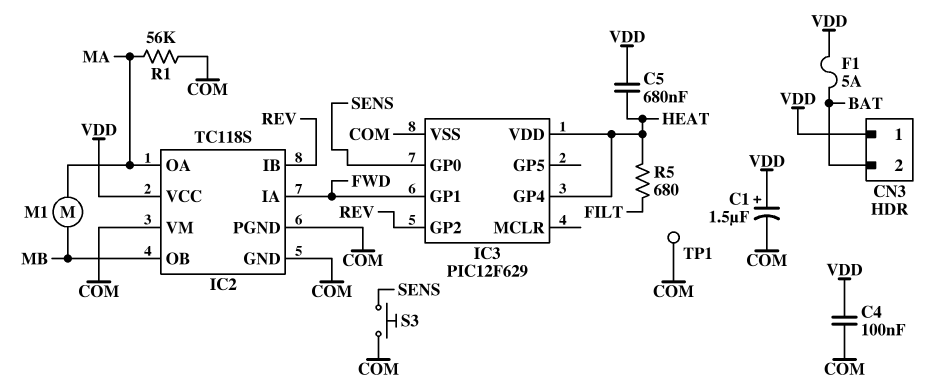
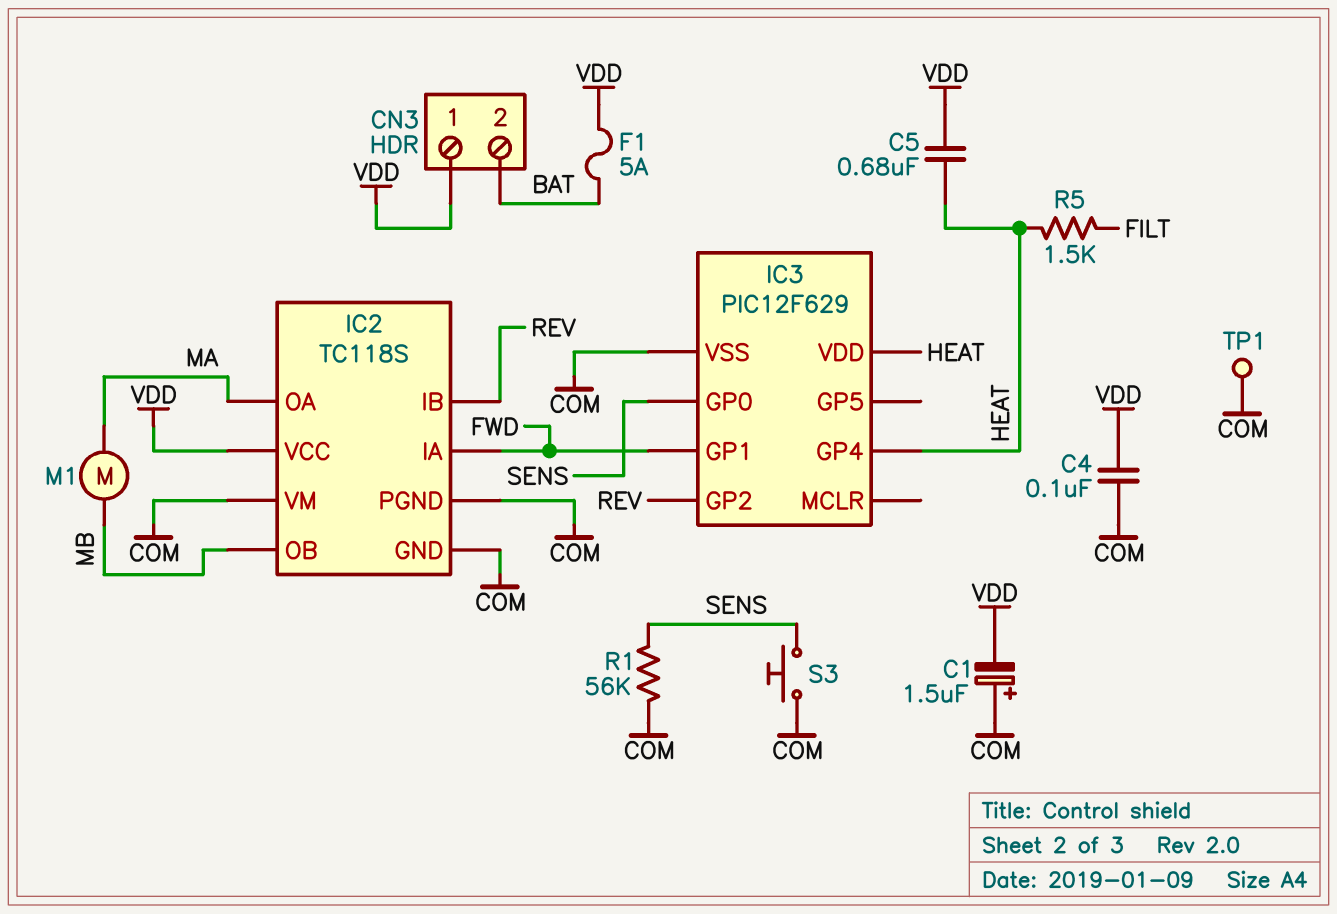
C1: 1.5uF (plus VDD, minus COM) -> 1.5uF (plus COM, minus VDD)
R1: 56k (COM, MA) -> 56k (COM, SENS)
R5: 680 (FILT, HEAT) -> 1.5k (FILT, HEAT)

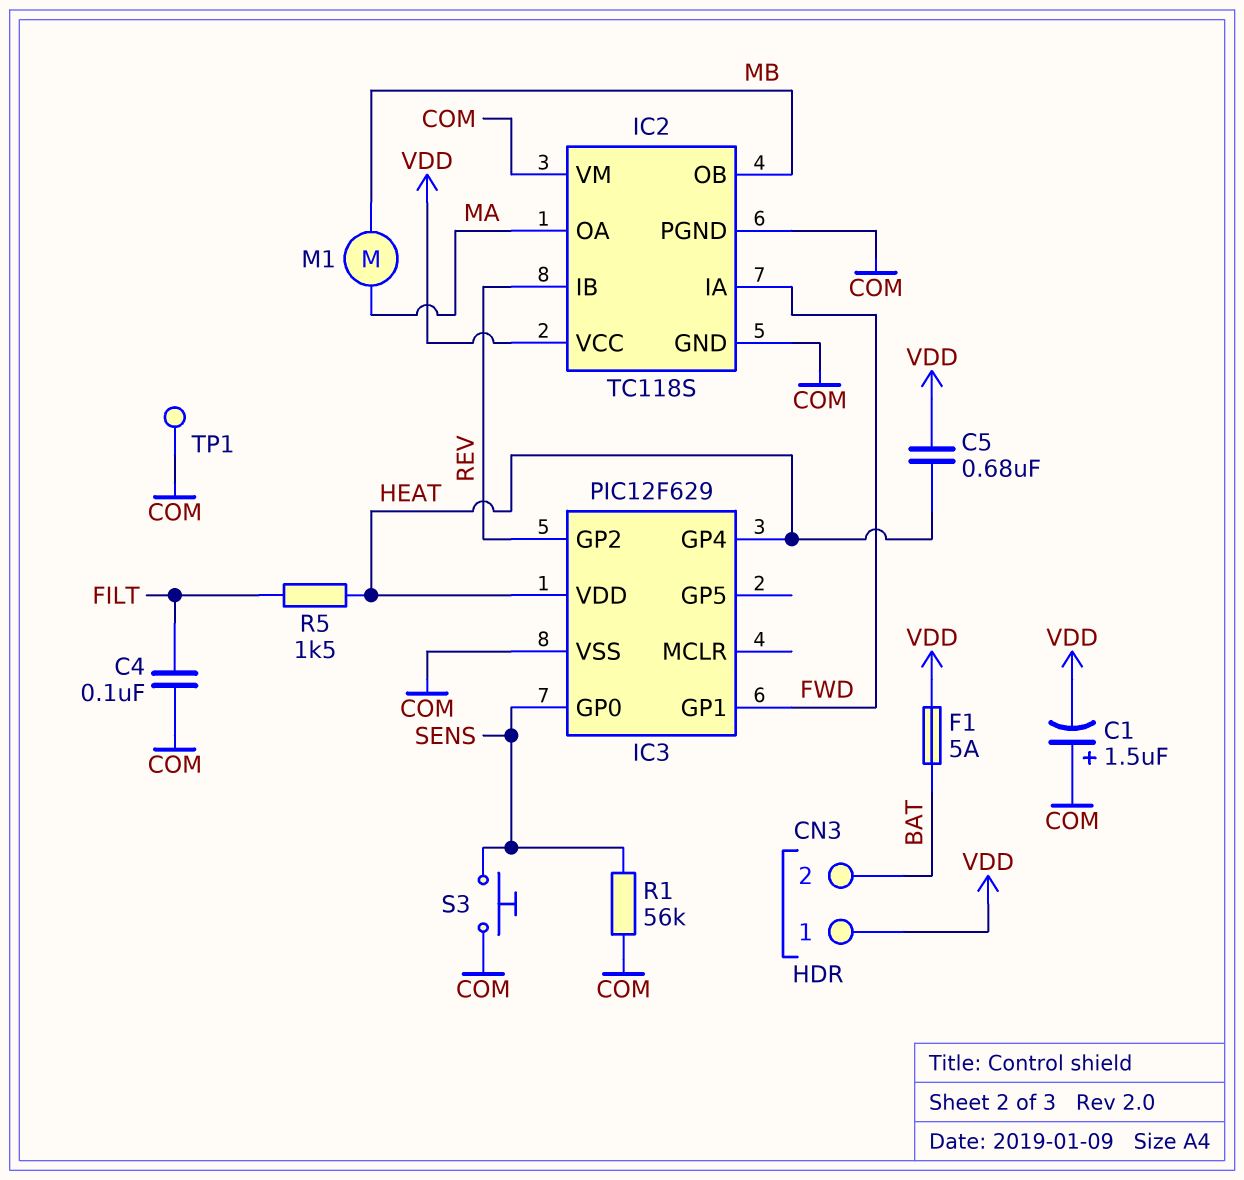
C4: 100nF (COM, VDD) -> 100nF (COM, FILT)

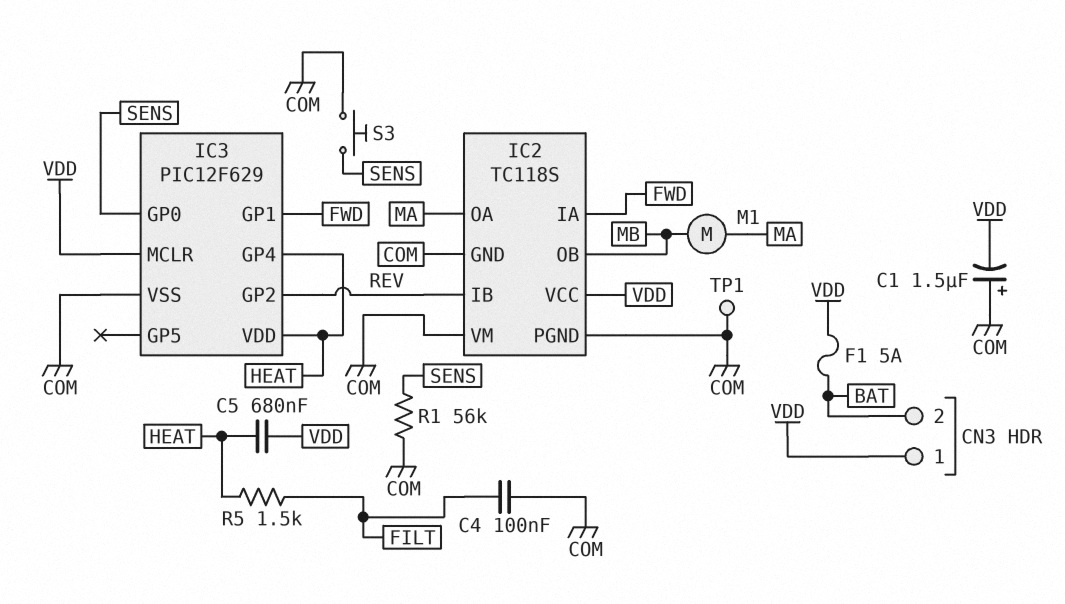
IC3 pin MCLR: none -> VDD

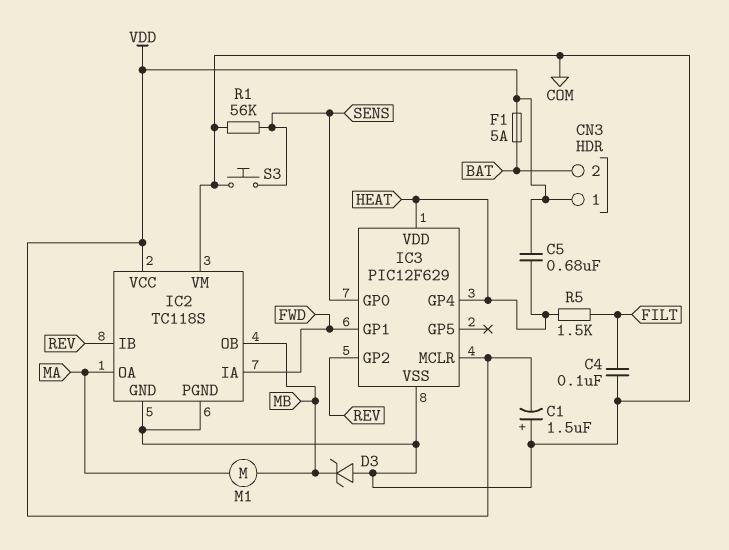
D3: none -> zener (A COM, K MB)
TP1: test point (COM) -> none

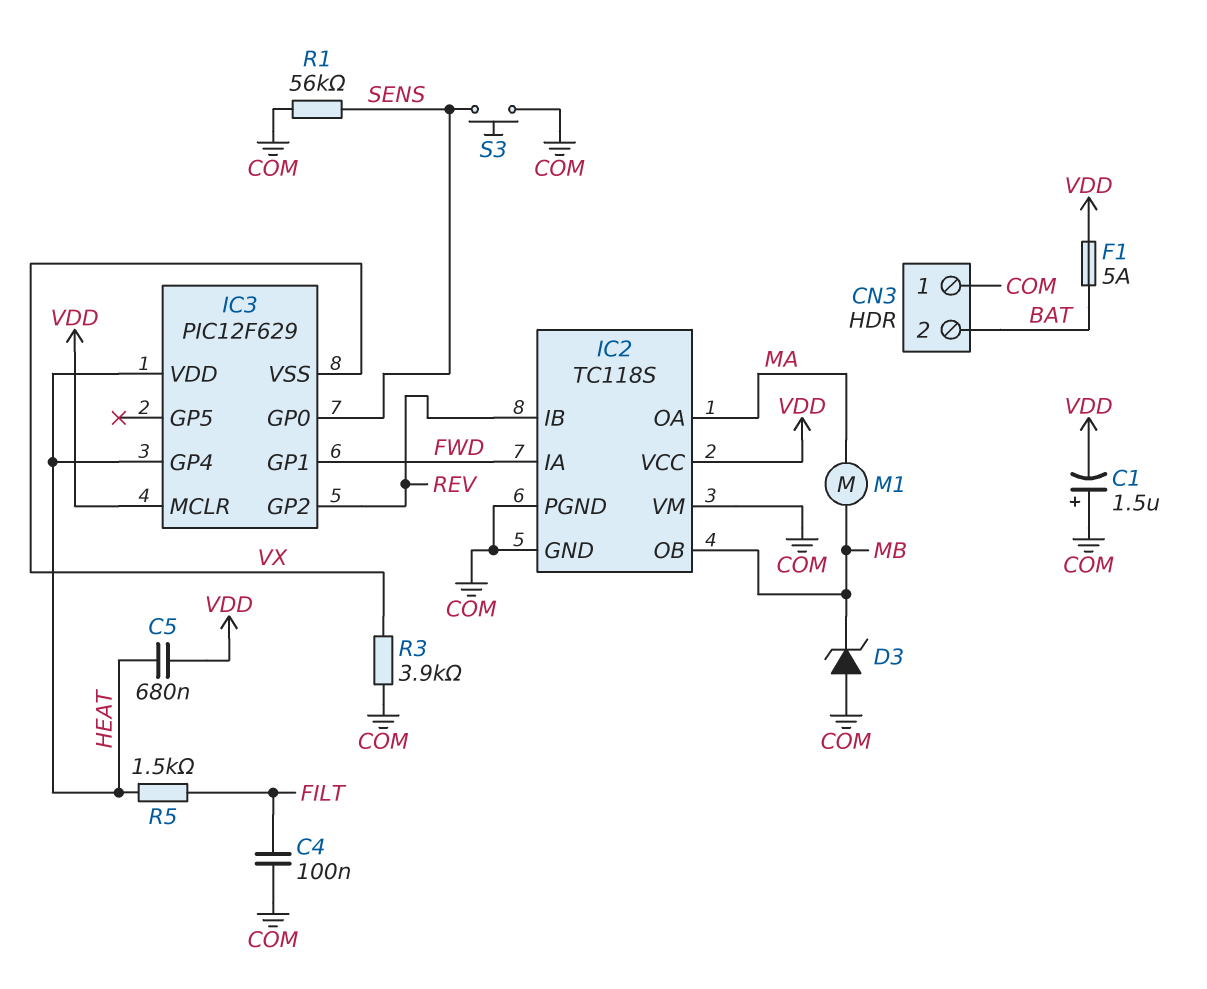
CN3 pin 1: VDD -> COM
IC3 pin VSS: COM -> VX
R3: none -> 3.9k (COM, VX)

